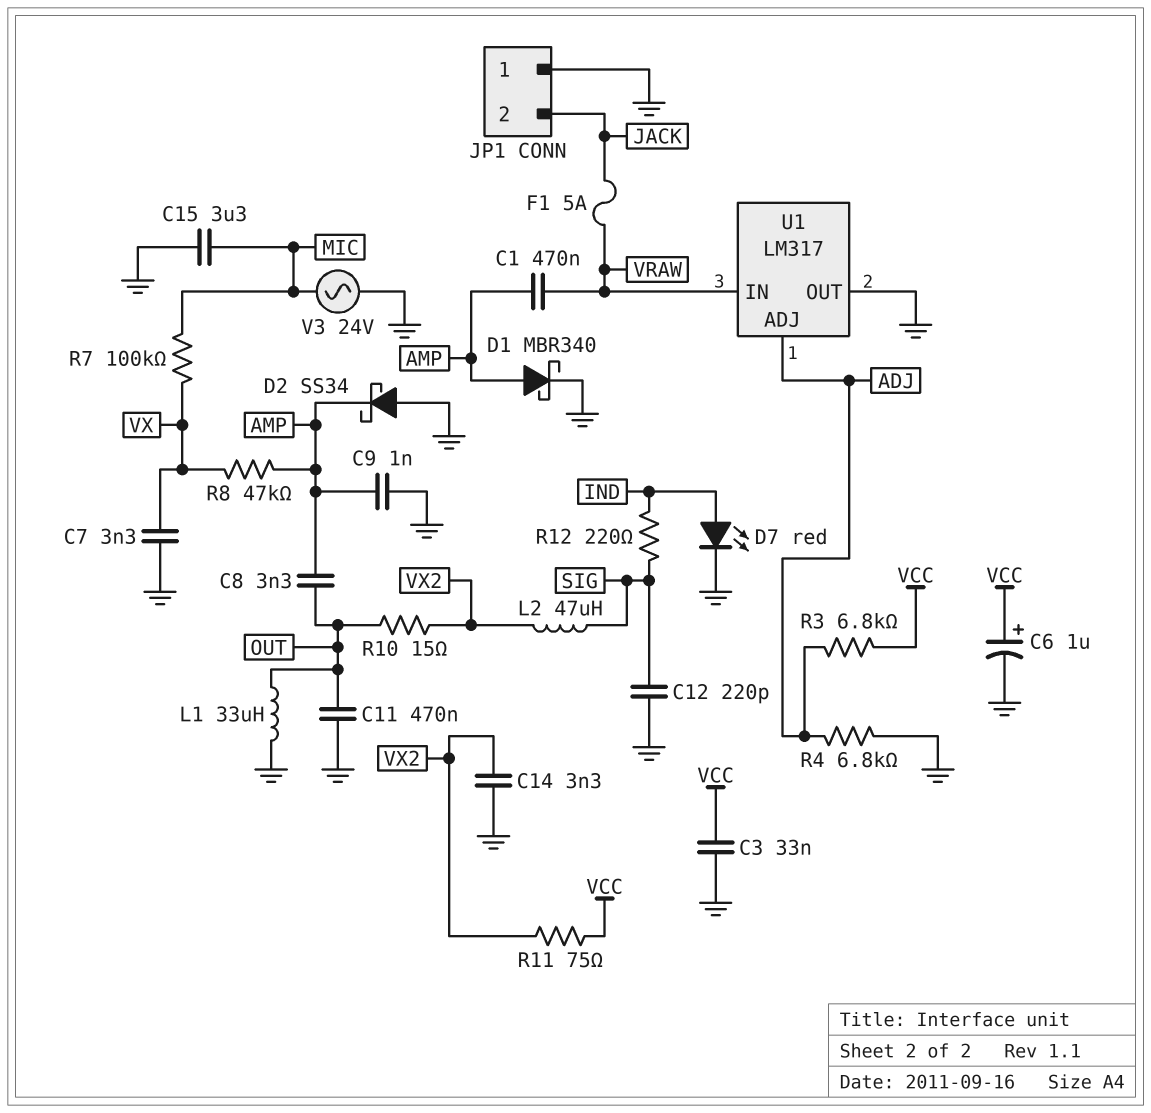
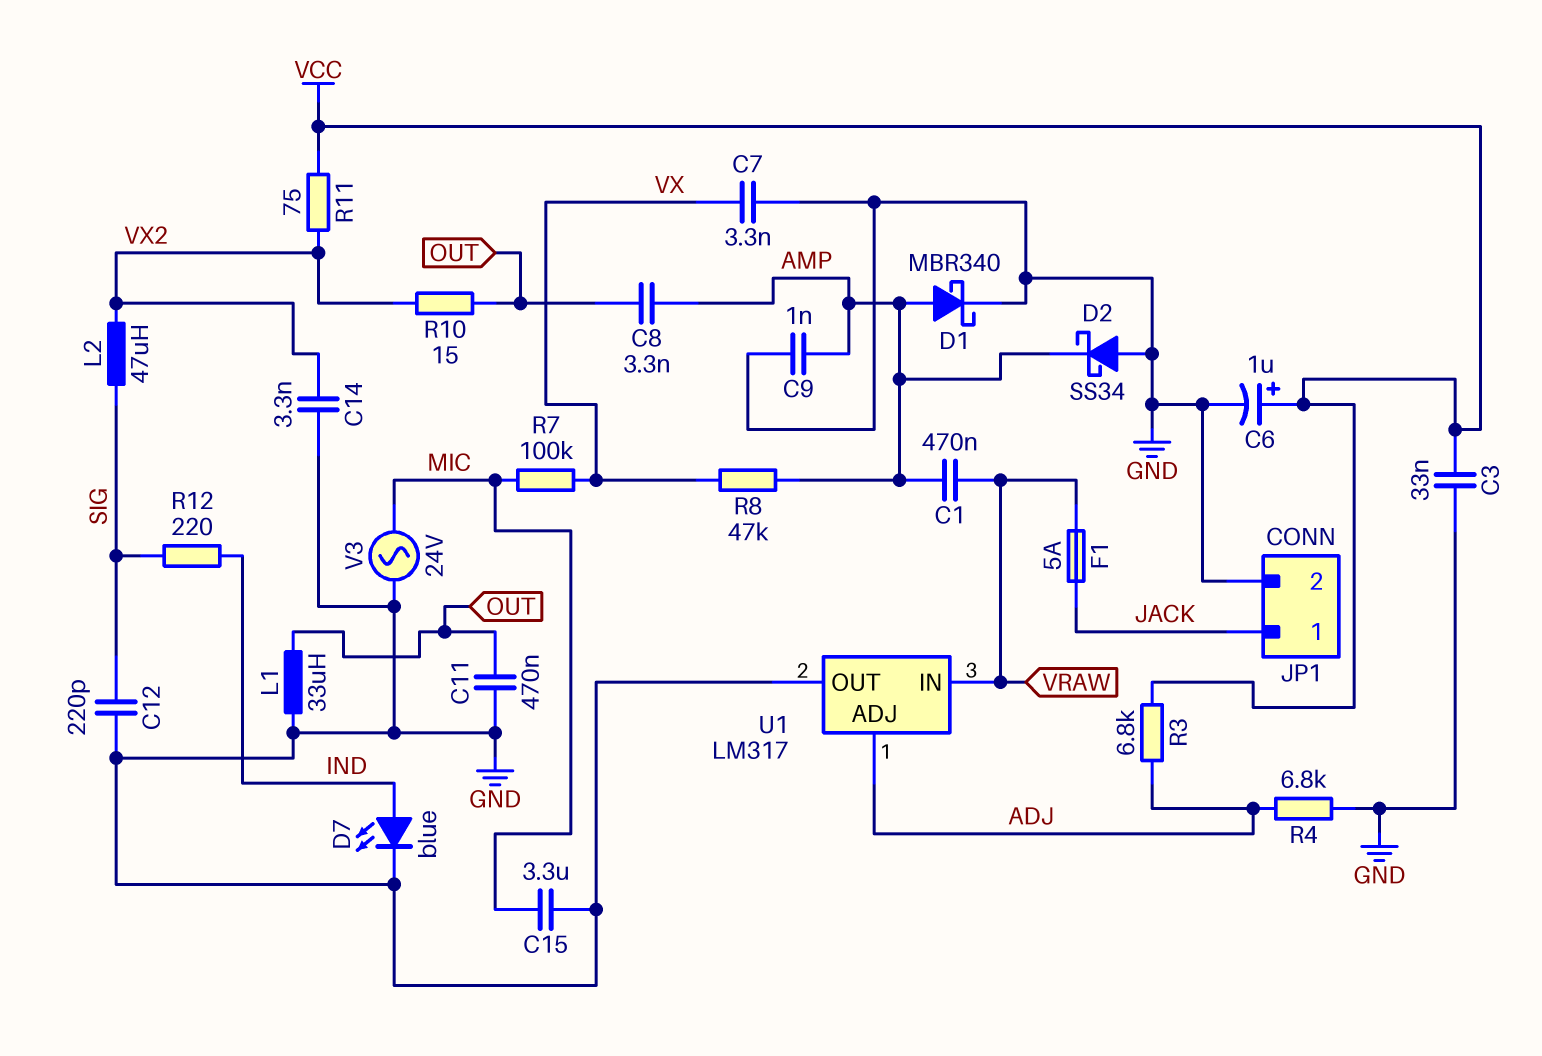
D7: LED red (A IND, K GND) -> LED blue (A IND, K GND)
JP1 pin 1: GND -> JACK
JP1 pin 2: JACK -> GND

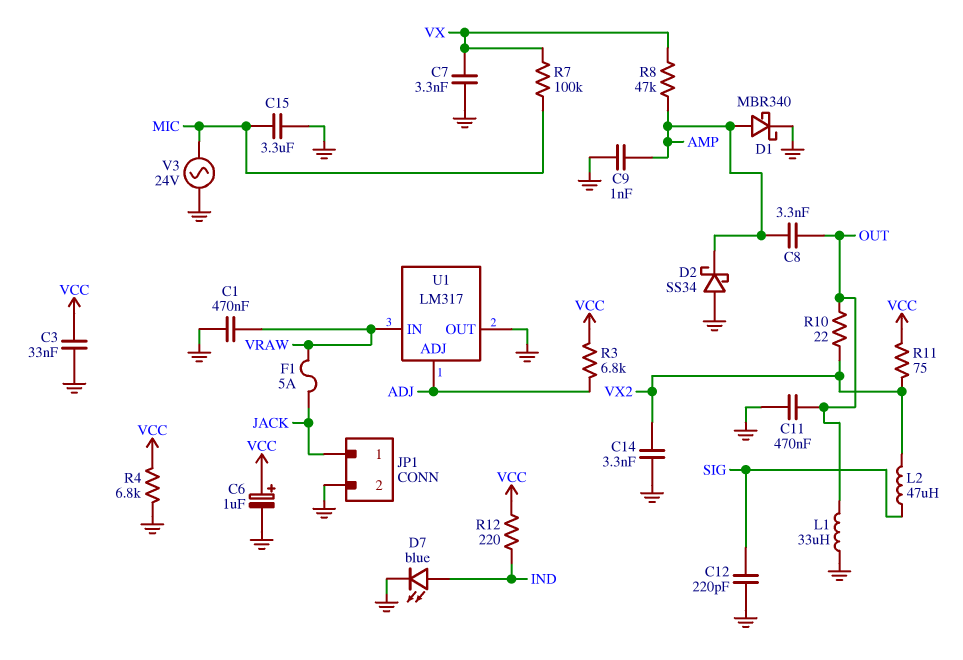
C1: 470nF (AMP, VRAW) -> 470nF (GND, VRAW)
R4: 6.8k (ADJ, GND) -> 6.8k (GND, VCC)
R10: 15 (OUT, VX2) -> 22 (OUT, VX2)
R12: 220 (IND, SIG) -> 220 (IND, VCC)

